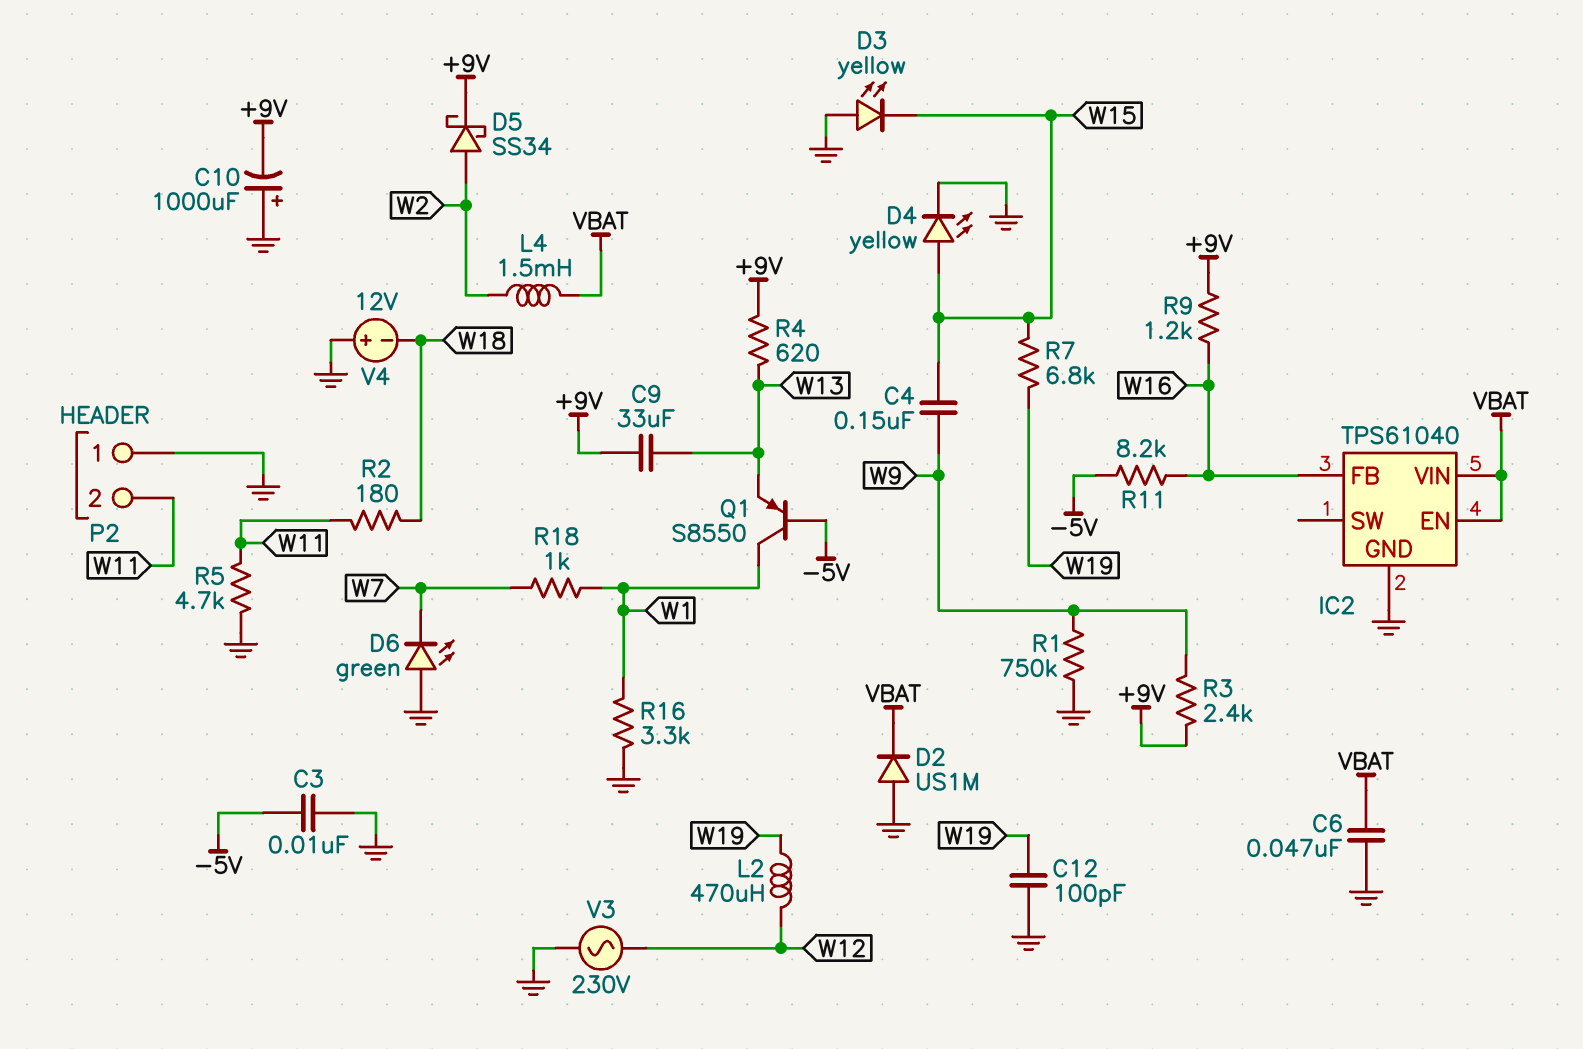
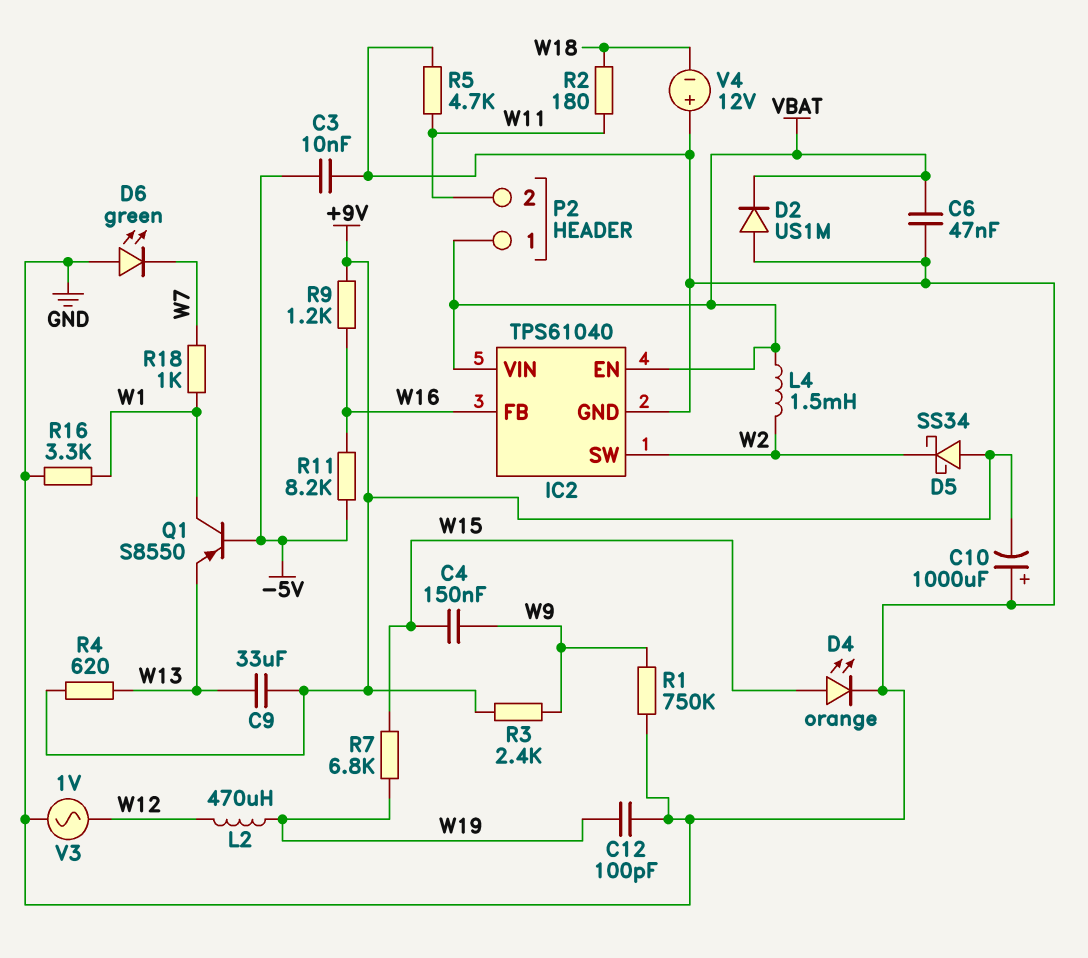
D3: LED yellow (A GND, K W15) -> none
D4: LED yellow (A W15, K GND) -> LED orange (A W15, K GND)
D5: schottky SS34 (A W2, K +9V) -> schottky SS34 (A +9V, K W2)
IC2 pin SW: none -> W2
P2 pin 1: GND -> VBAT
V3: AC 230V (GND, W12) -> AC 1V (GND, W12)

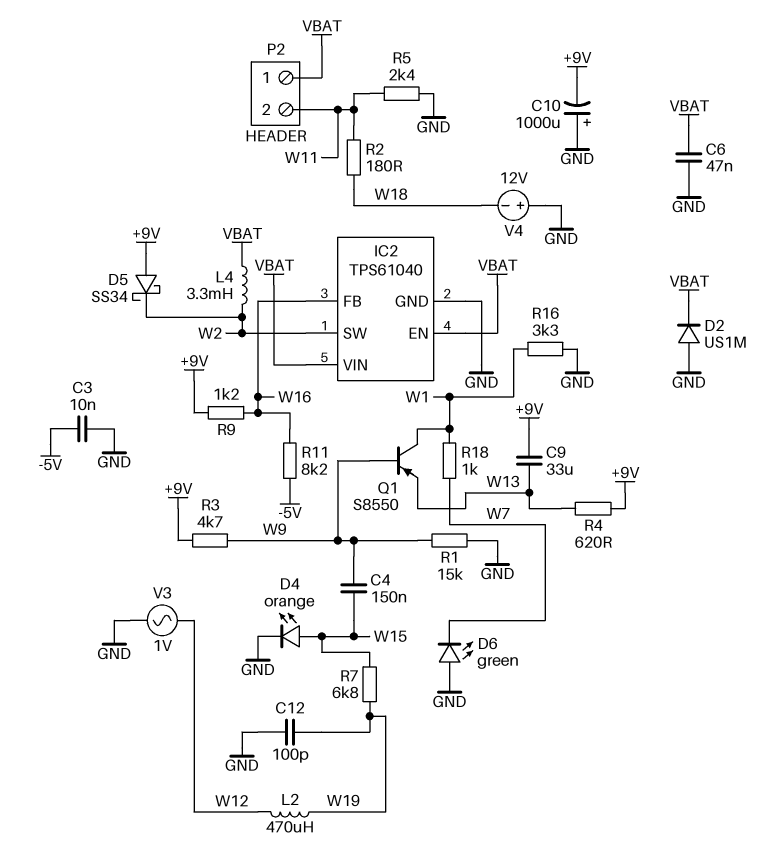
L4: 1.5mH (VBAT, W2) -> 3.3mH (VBAT, W2)
Q1: PNP S8550 (B -5V, C W1, E W13) -> PNP S8550 (B W9, C W1, E W13)
R1: 750k (GND, W9) -> 15k (GND, W9)
R3: 2.4k (+9V, W9) -> 4.7k (+9V, W9)
R5: 4.7k (GND, W11) -> 2.4k (GND, W11)

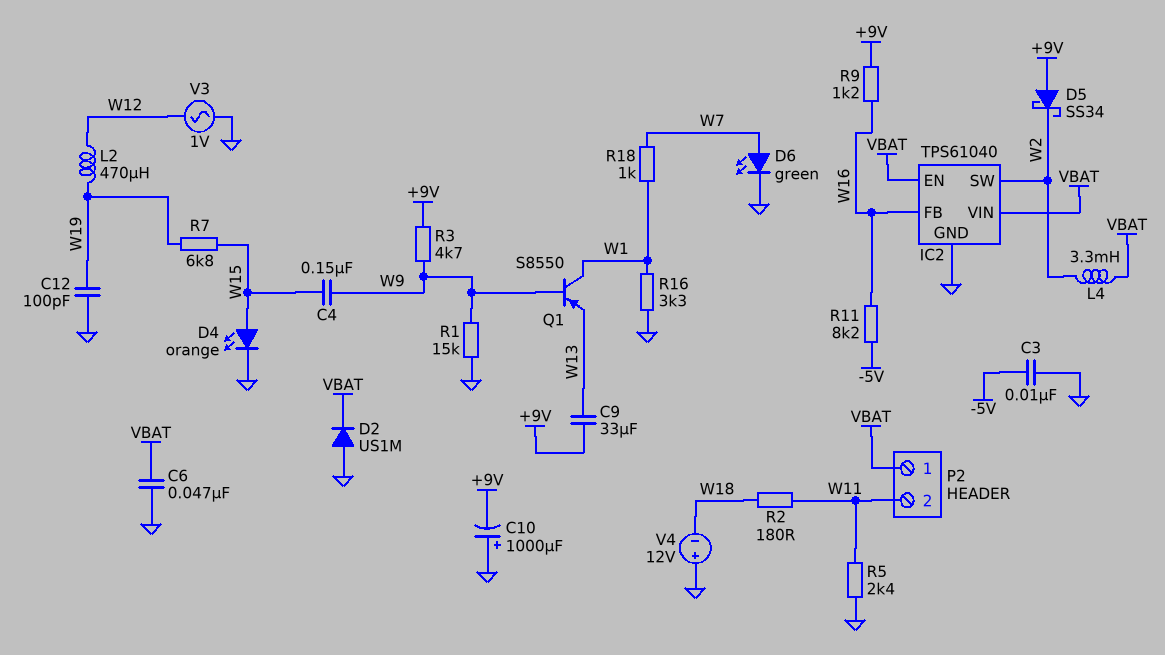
D6: LED green (A GND, K W7) -> LED green (A W7, K GND)
R4: 620 (+9V, W13) -> none

